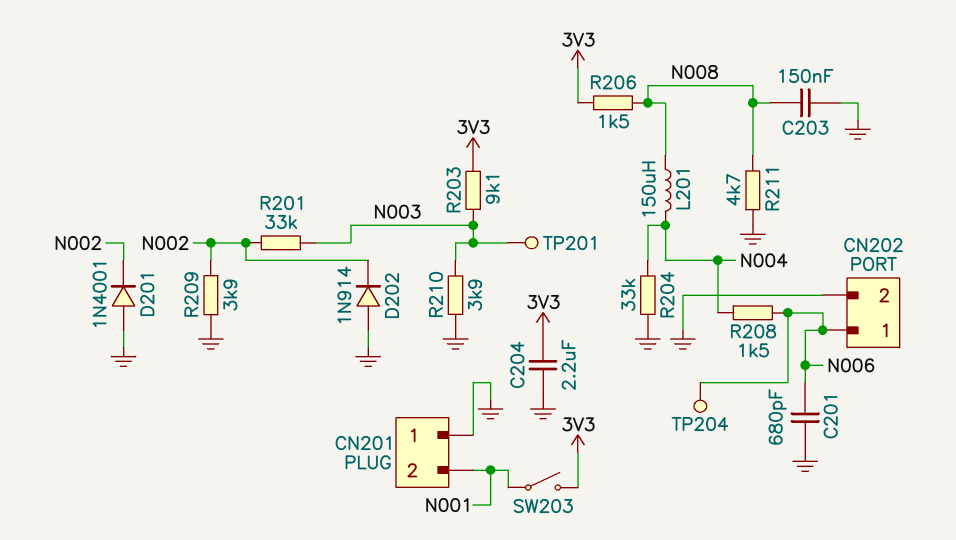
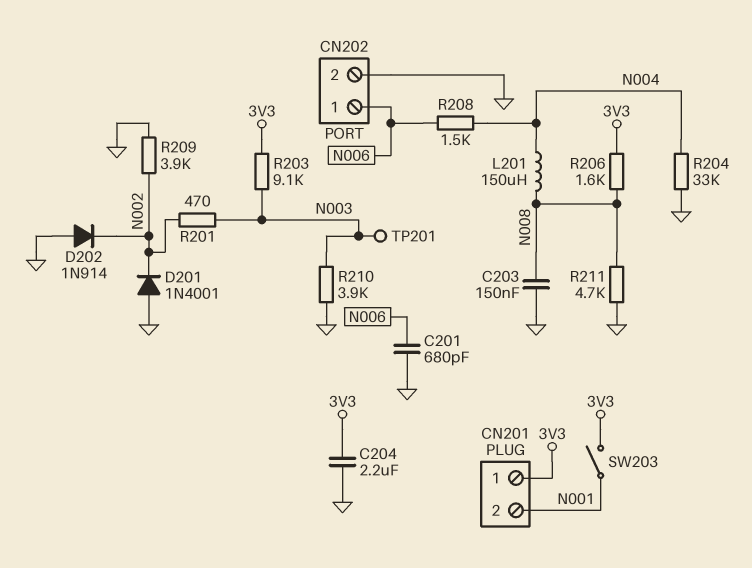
CN201 pin 1: GND -> 3V3
R201: 33k (N002, N003) -> 470 (N002, N003)
R206: 1.5k (3V3, N008) -> 1.6k (3V3, N008)
TP204: test point (N006) -> none

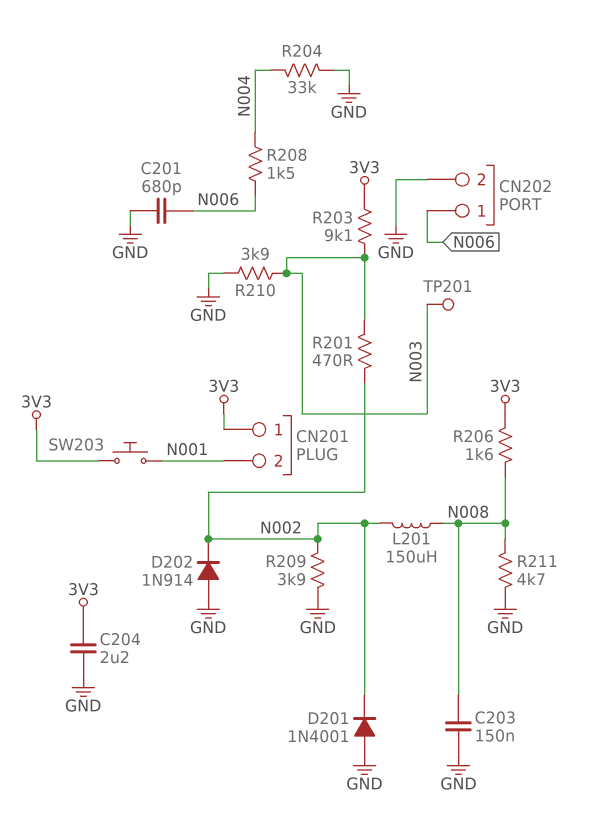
L201: 150uH (N004, N008) -> 150uH (N002, N008)
SW203: switch (3V3, N001) -> button (3V3, N001)

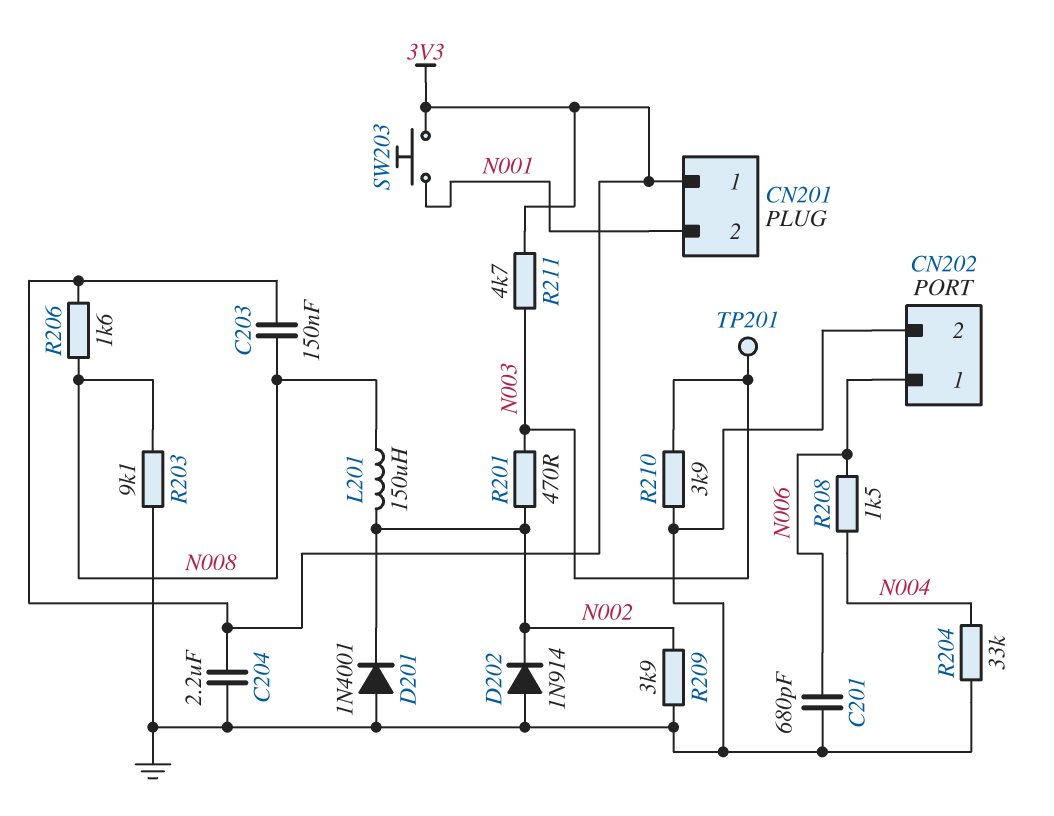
C203: 150nF (GND, N008) -> 150nF (3V3, N008)
R203: 9.1k (3V3, N003) -> 9.1k (GND, N008)
R211: 4.7k (GND, N008) -> 4.7k (3V3, N003)

